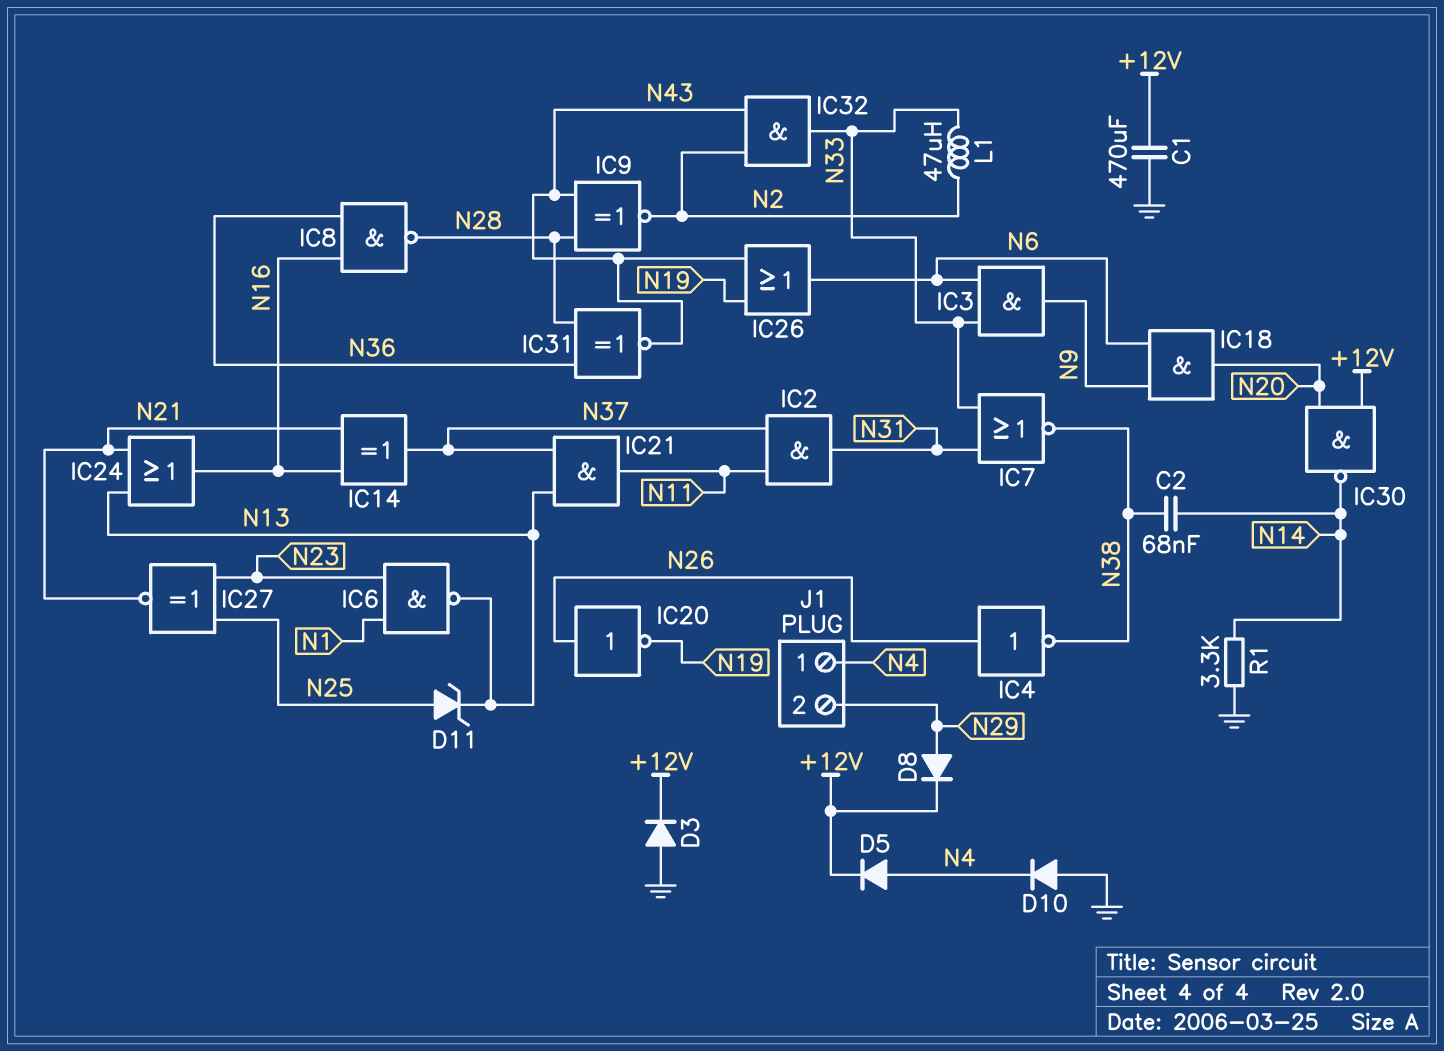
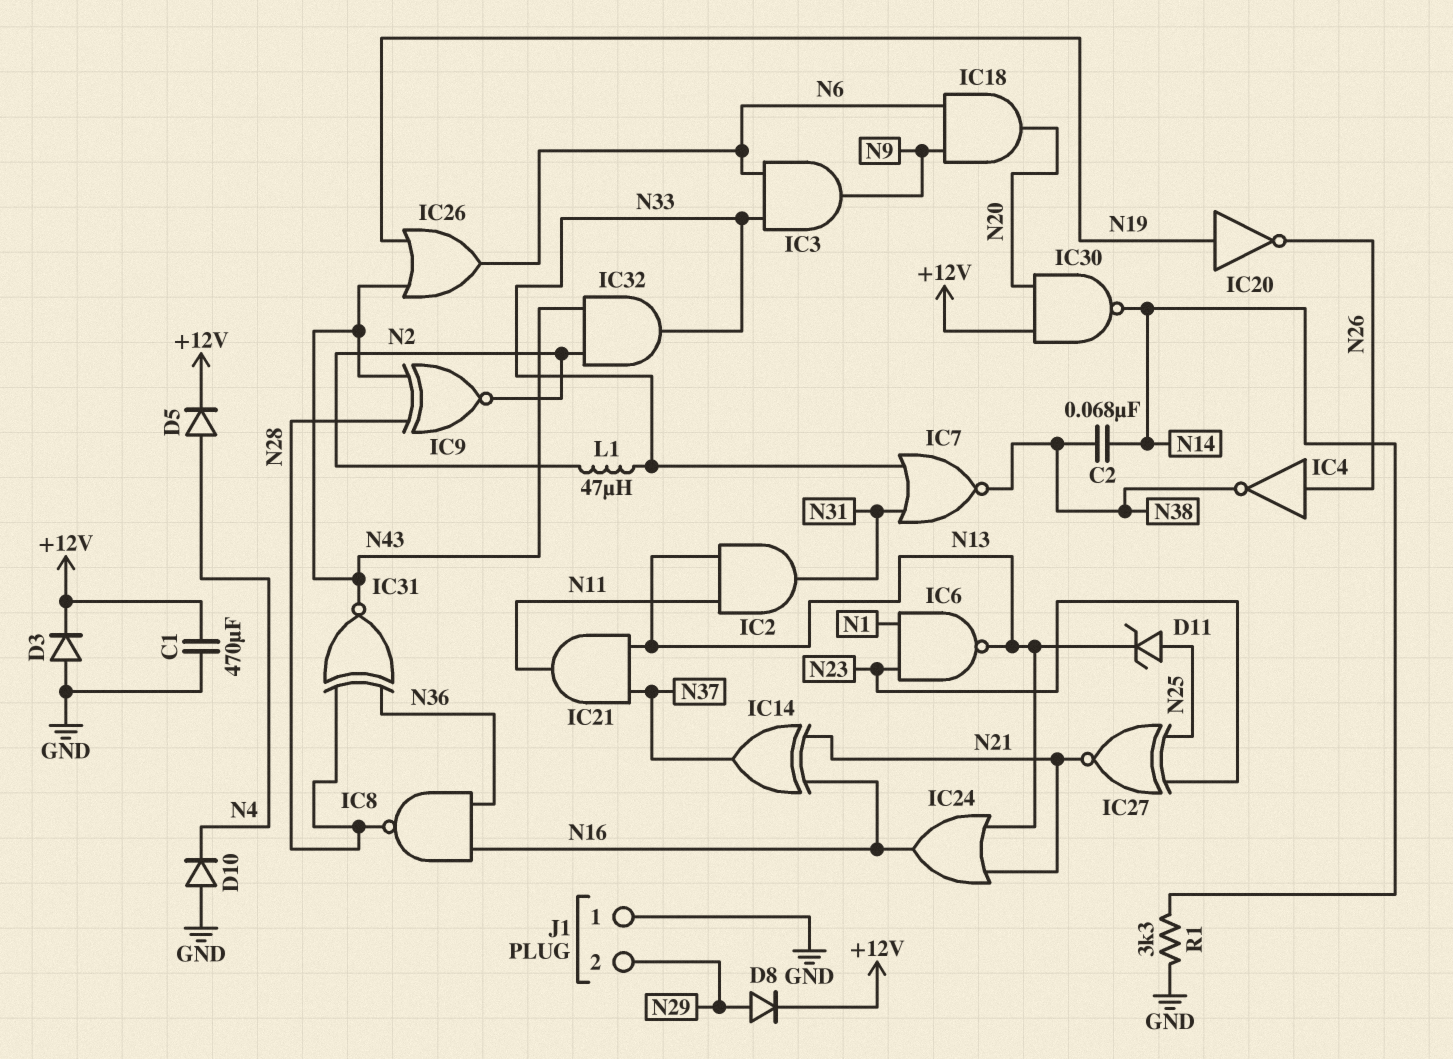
IC2: AND (in N11, in N37, out N31) -> AND (in N11, in N13, out N31)
IC20: NOT (in N26, out N19) -> NOT (in N19, out N26)
J1 pin 1: N4 -> GND

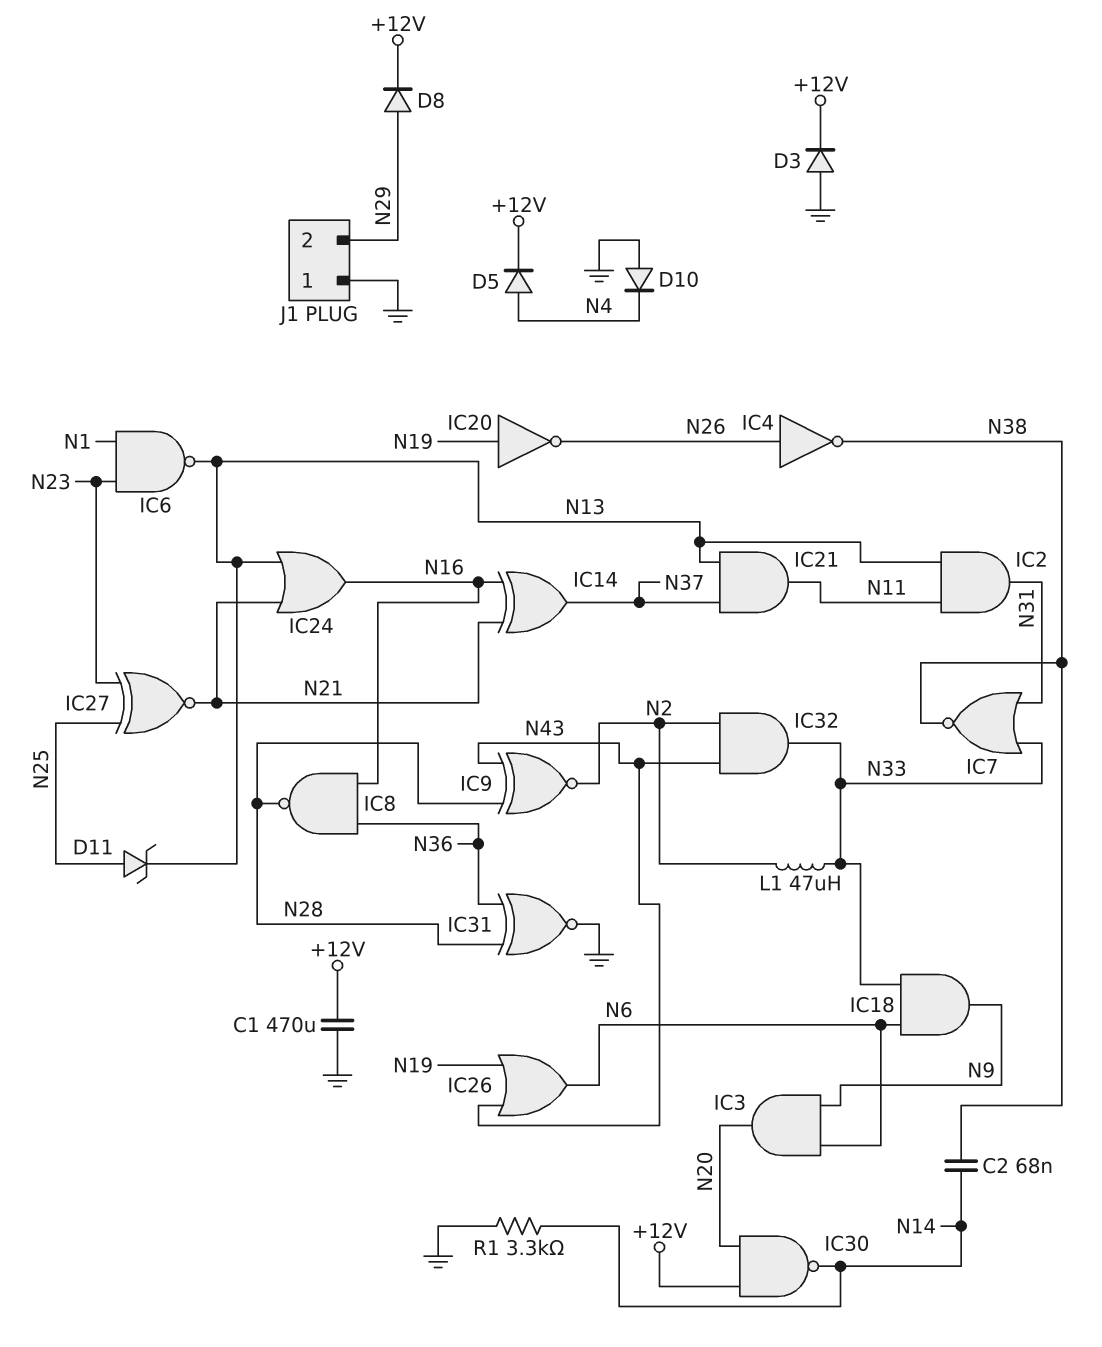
IC3: AND (in N6, in N33, out N9) -> AND (in N6, in N9, out N20)
IC18: AND (in N6, in N9, out N20) -> AND (in N6, in N33, out N9)
IC31: XNOR (in N28, in N36, out N43) -> XNOR (in N28, in N36, out GND)

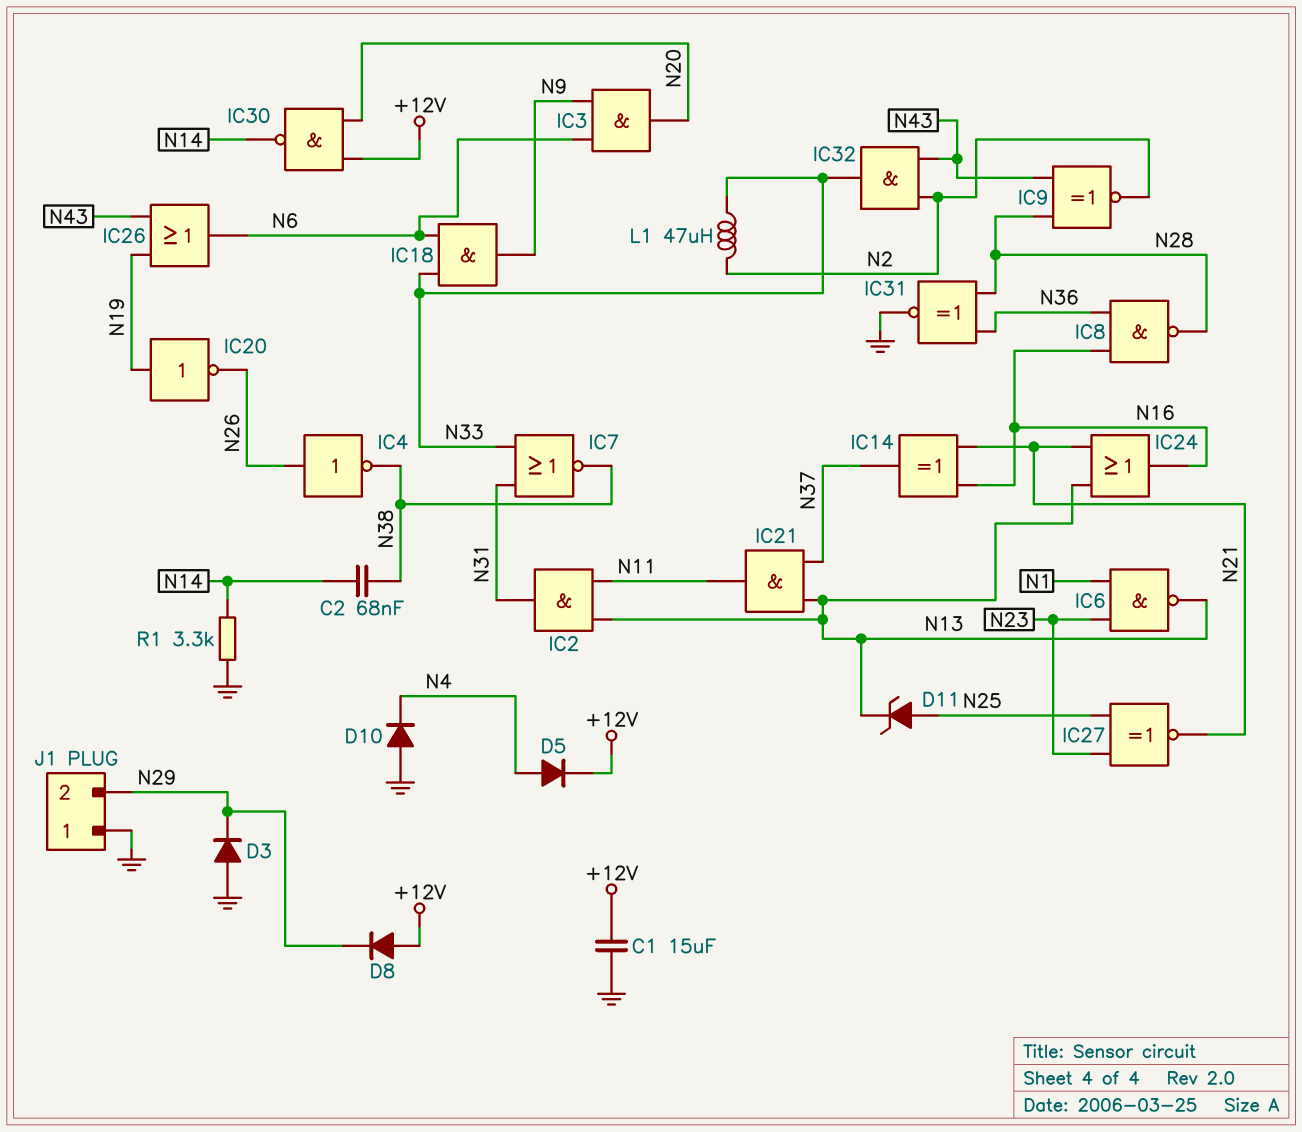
C1: 470uF (+12V, GND) -> 15uF (+12V, GND)
D3: diode (A GND, K +12V) -> diode (A GND, K N29)
D8: diode (A N29, K +12V) -> diode (A +12V, K N29)

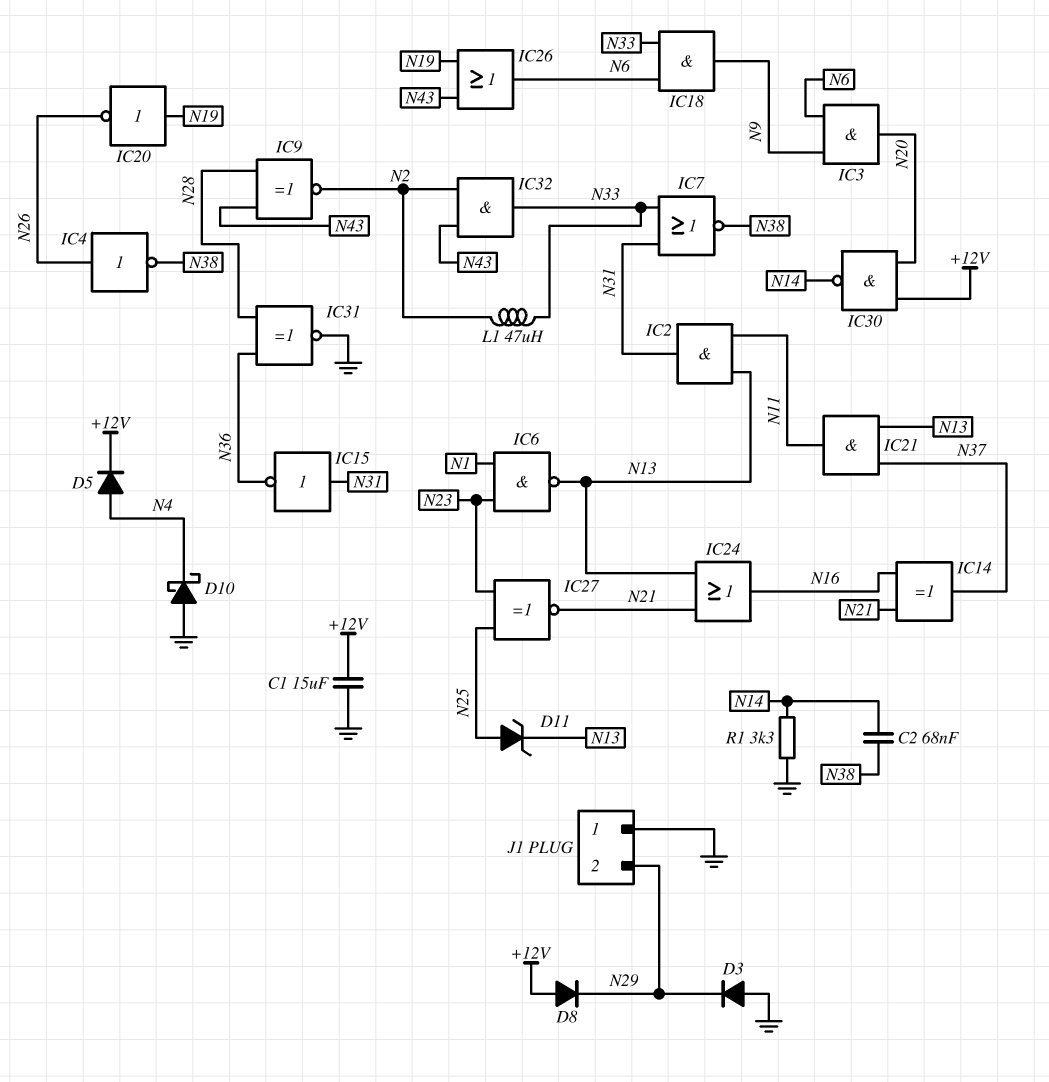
D10: diode (A GND, K N4) -> schottky (A GND, K N4)
IC8: NAND (in N16, in N36, out N28) -> none
IC15: none -> NOT (in N31, out N36)

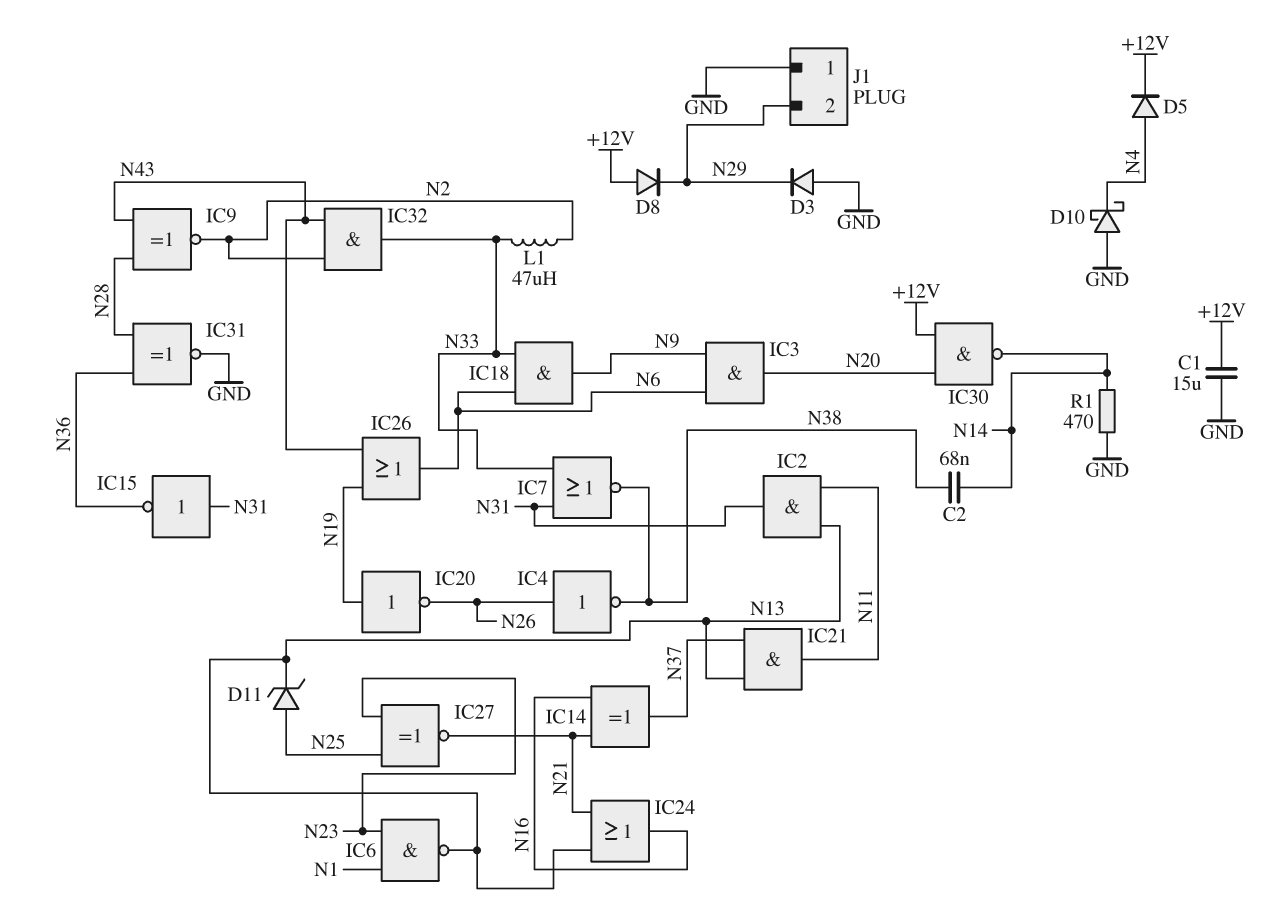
R1: 3.3k (GND, N14) -> 470 (GND, N14)

